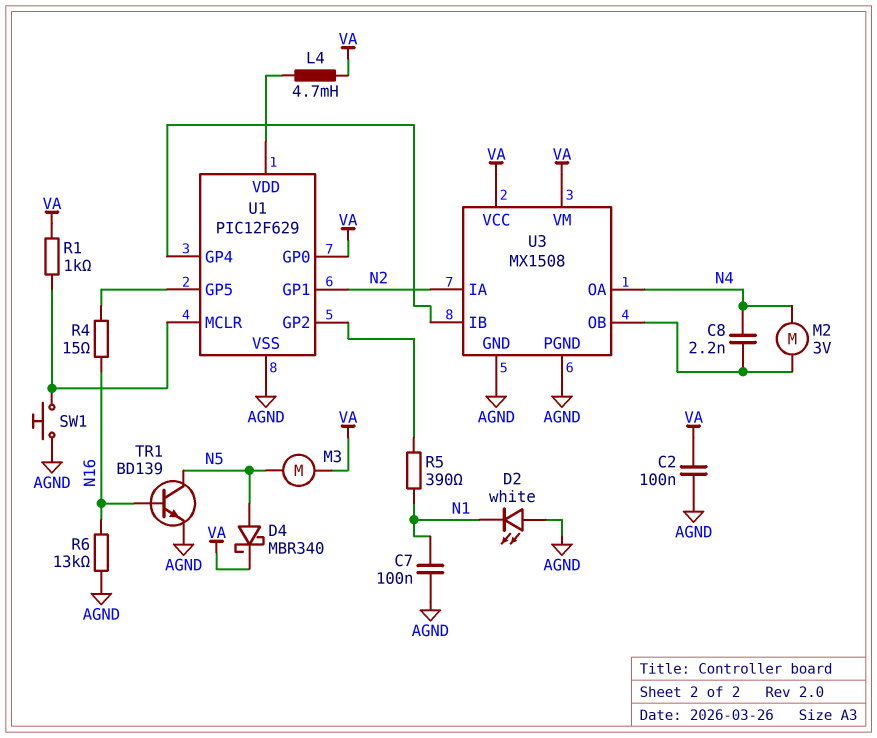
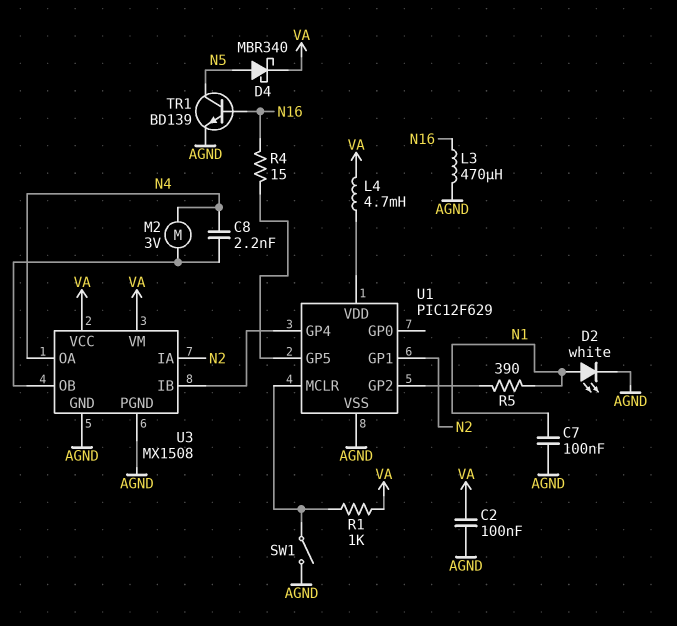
D2: LED white (A AGND, K N1) -> LED white (A N1, K AGND)
L3: none -> 470uH (AGND, N16)
M3: motor (N5, VA) -> none
R6: 13k (AGND, N16) -> none
SW1: button (AGND, U1/MCLR) -> switch (AGND, U1/MCLR)
U1 pin GP0: VA -> none

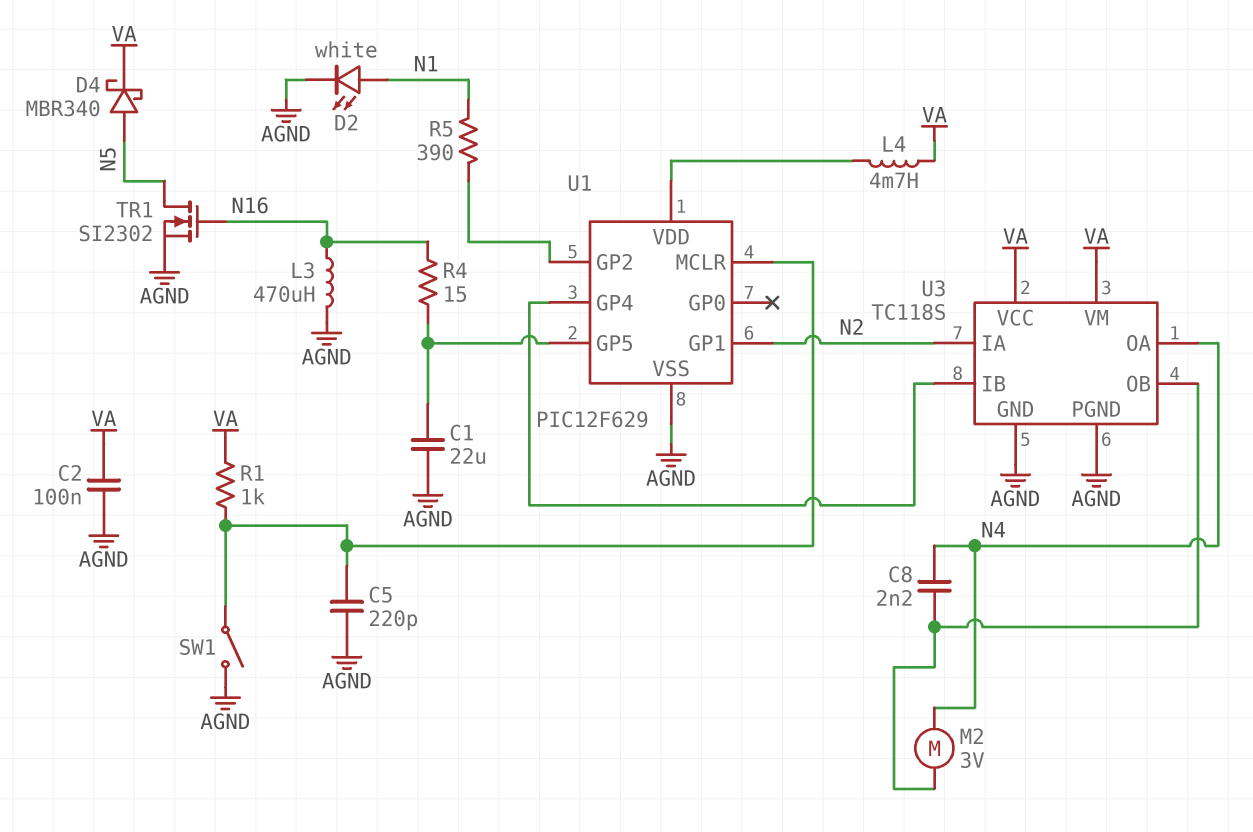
C1: none -> 22uF (AGND, U1/GP5)
C5: none -> 220pF (AGND, U1/MCLR)
C7: 100nF (AGND, N1) -> none
TR1: NPN BD139 (B N16, C N5, E AGND) -> NMOS SI2302 (G N16, D N5, S AGND)
U3: MX1508 -> TC118S

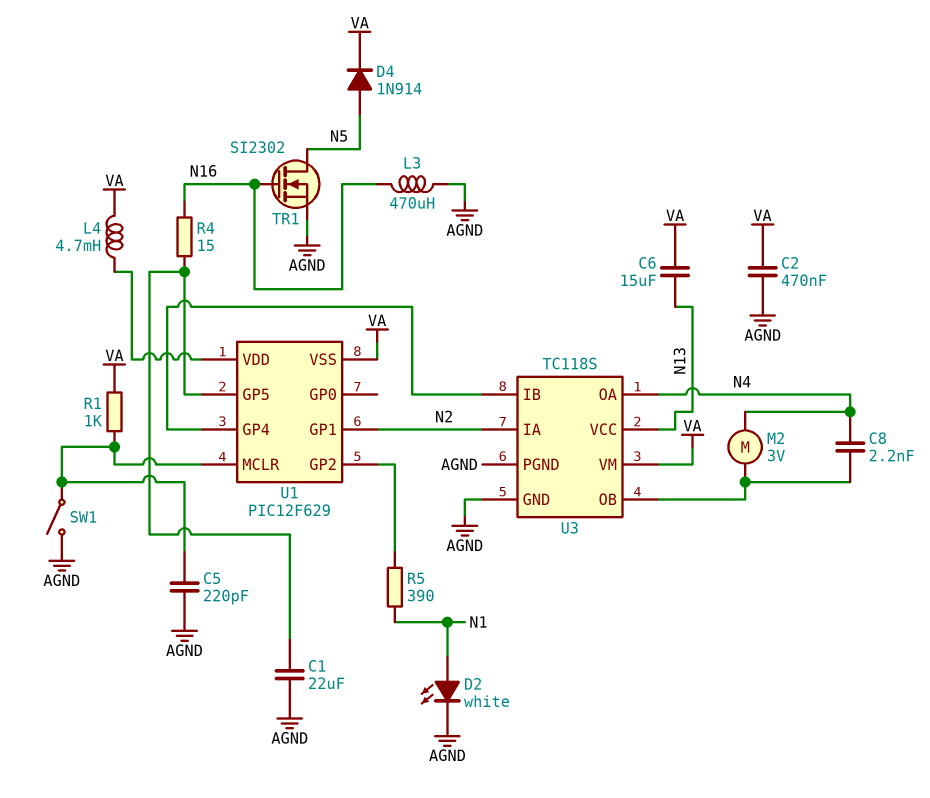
C2: 100nF (AGND, VA) -> 470nF (AGND, VA)
C6: none -> 15uF (N13, VA)
D4: schottky MBR340 (A N5, K VA) -> diode 1N914 (A N5, K VA)
U1 pin VSS: AGND -> VA
U3 pin VCC: VA -> N13

